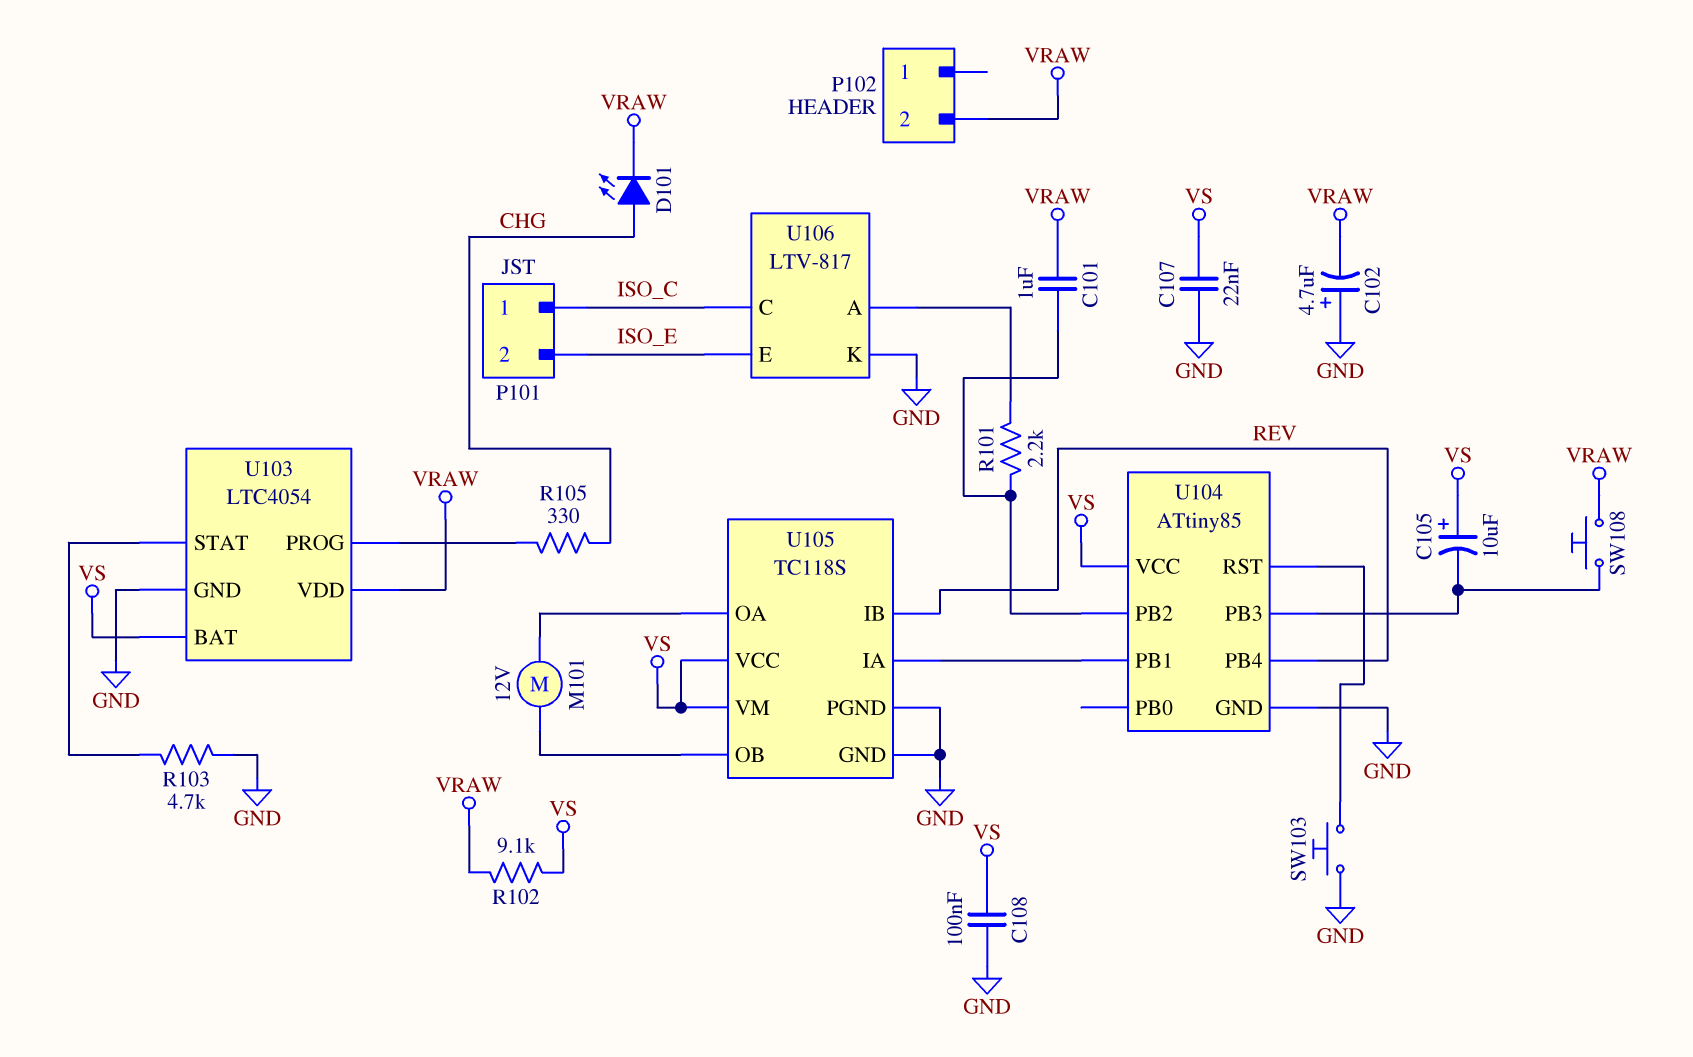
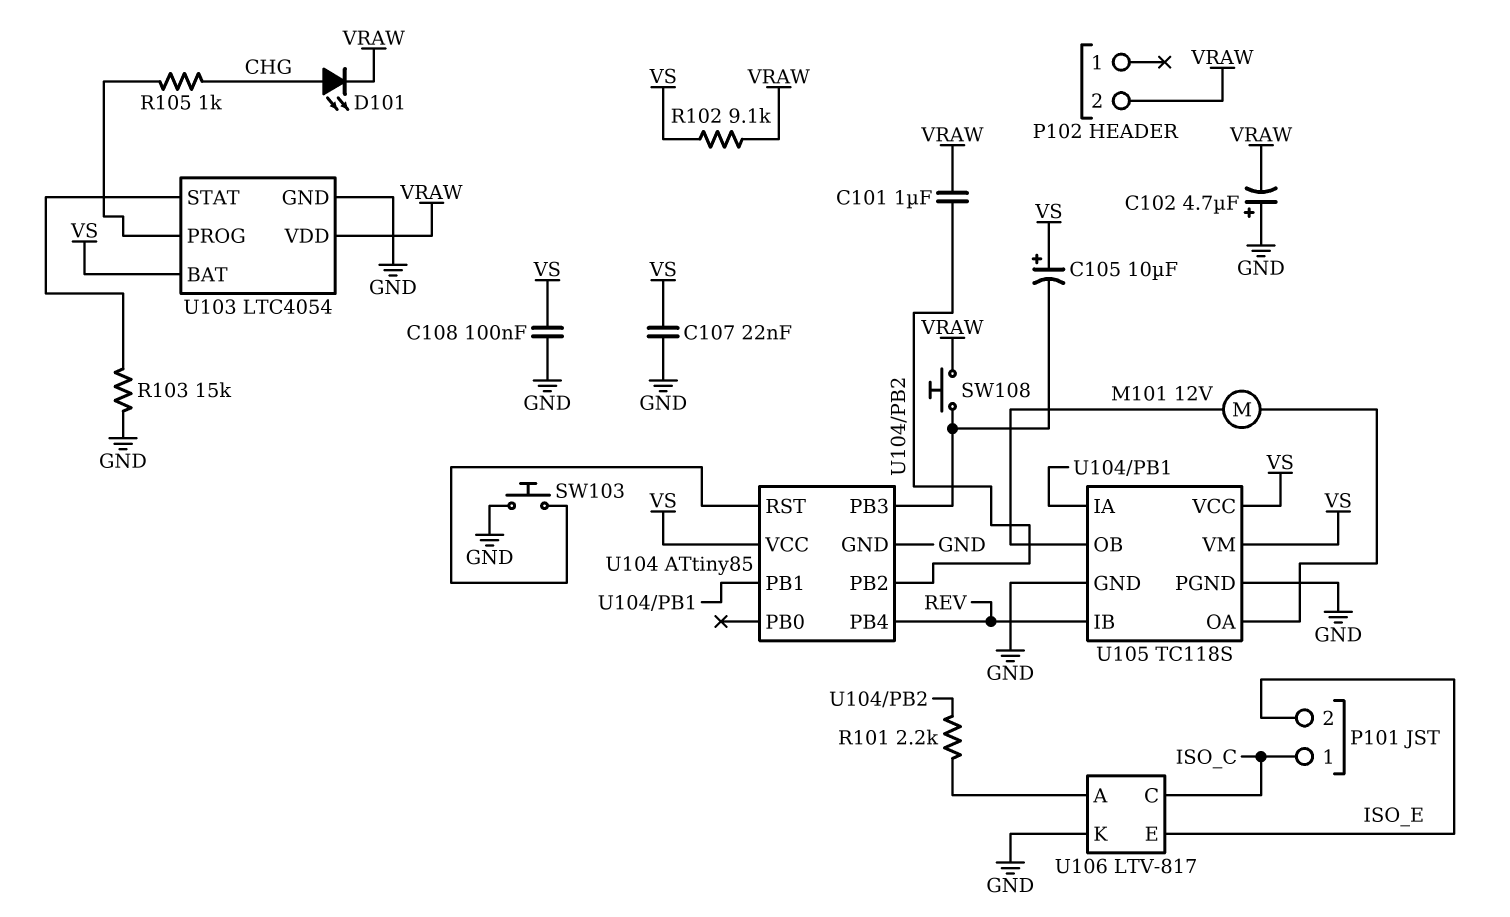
R103: 4.7k (GND, U103/STAT) -> 15k (GND, U103/STAT)
R105: 330 (CHG, U103/PROG) -> 1k (CHG, U103/PROG)

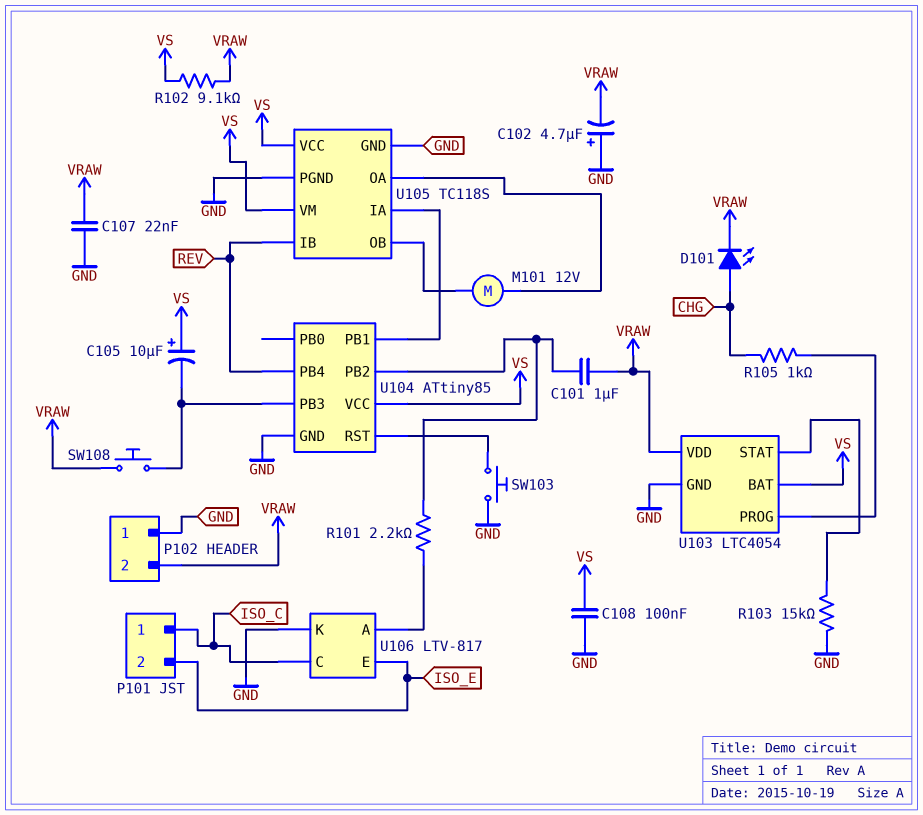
C107: 22nF (GND, VS) -> 22nF (GND, VRAW)
P102 pin 1: none -> GND

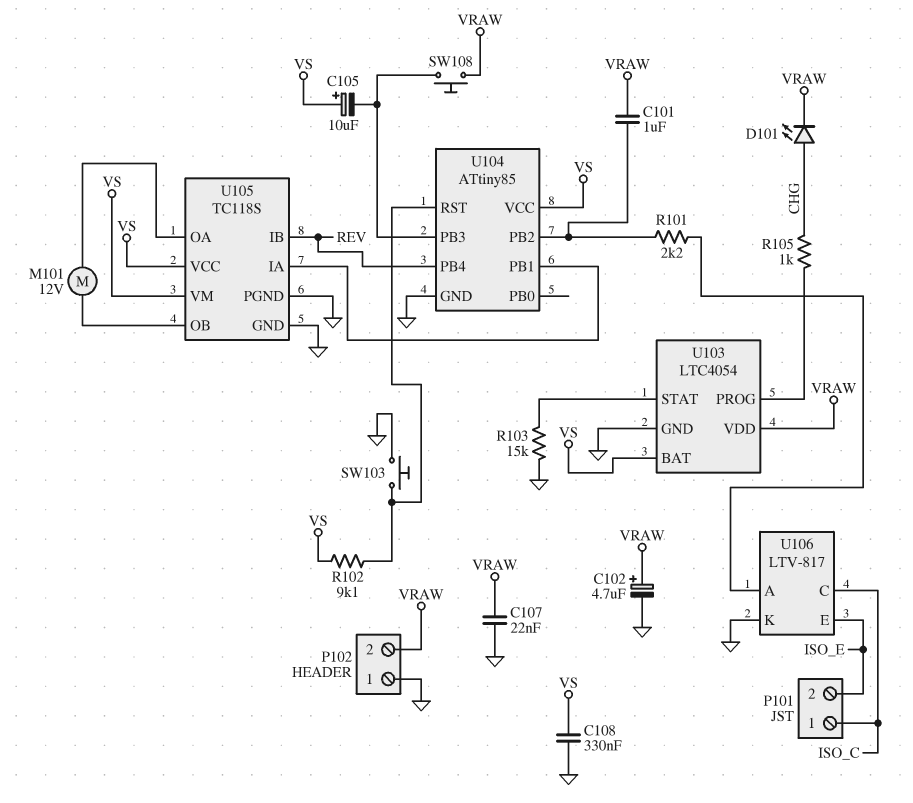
C102: 4.7uF (plus GND, minus VRAW) -> 4.7uF (plus VRAW, minus GND)
C108: 100nF (GND, VS) -> 330nF (GND, VS)
R102: 9.1k (VRAW, VS) -> 9.1k (U104/RST, VS)

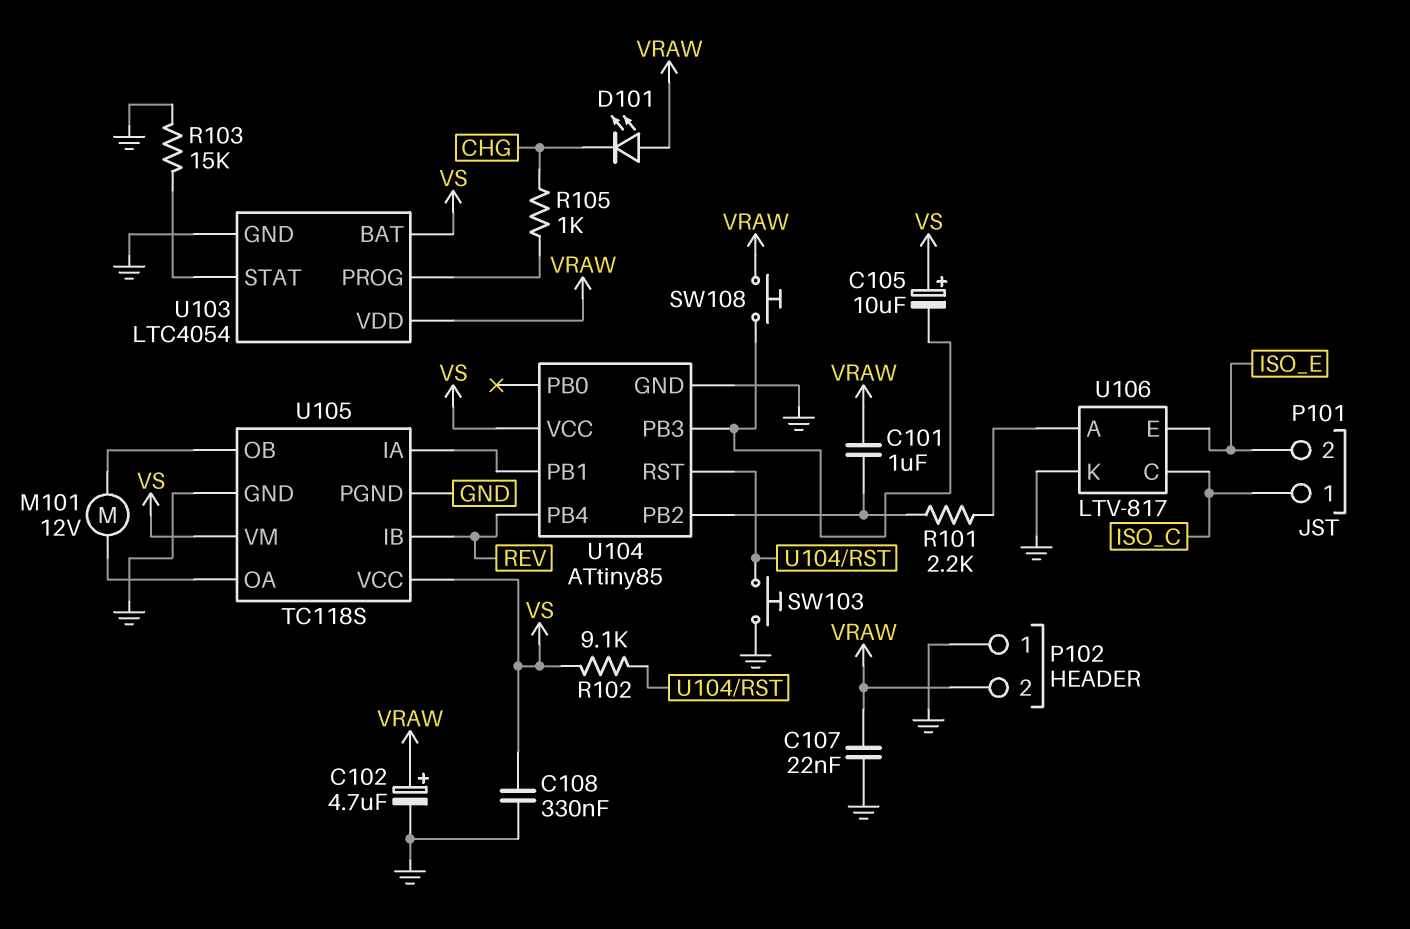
D101: LED (A CHG, K VRAW) -> LED (A VRAW, K CHG)

